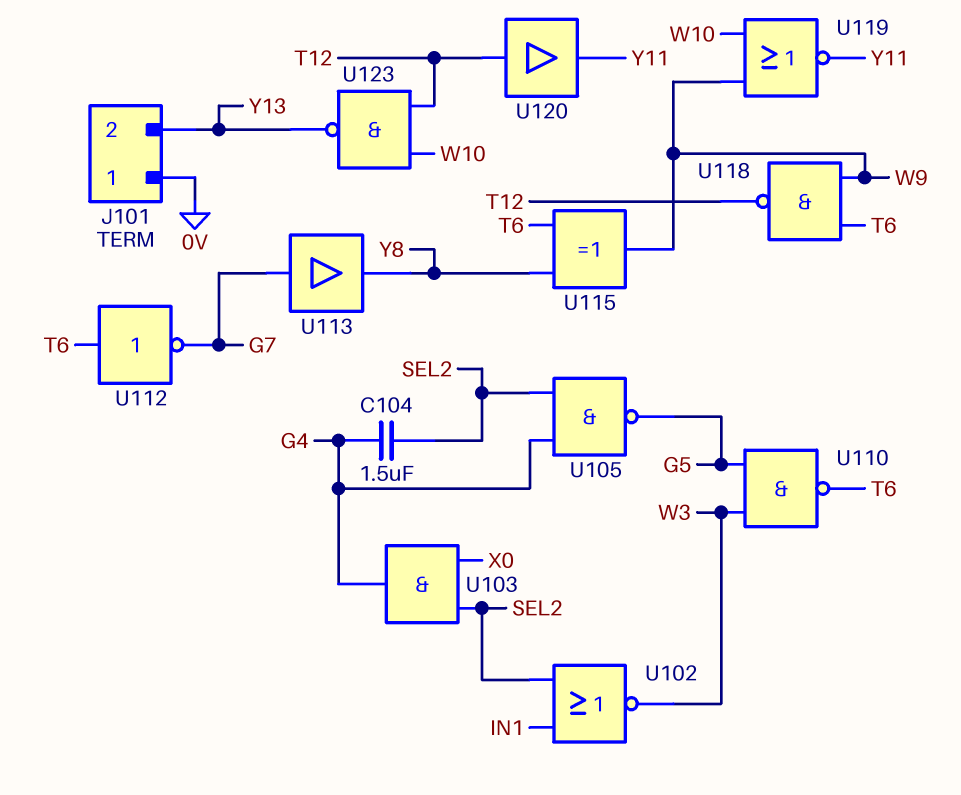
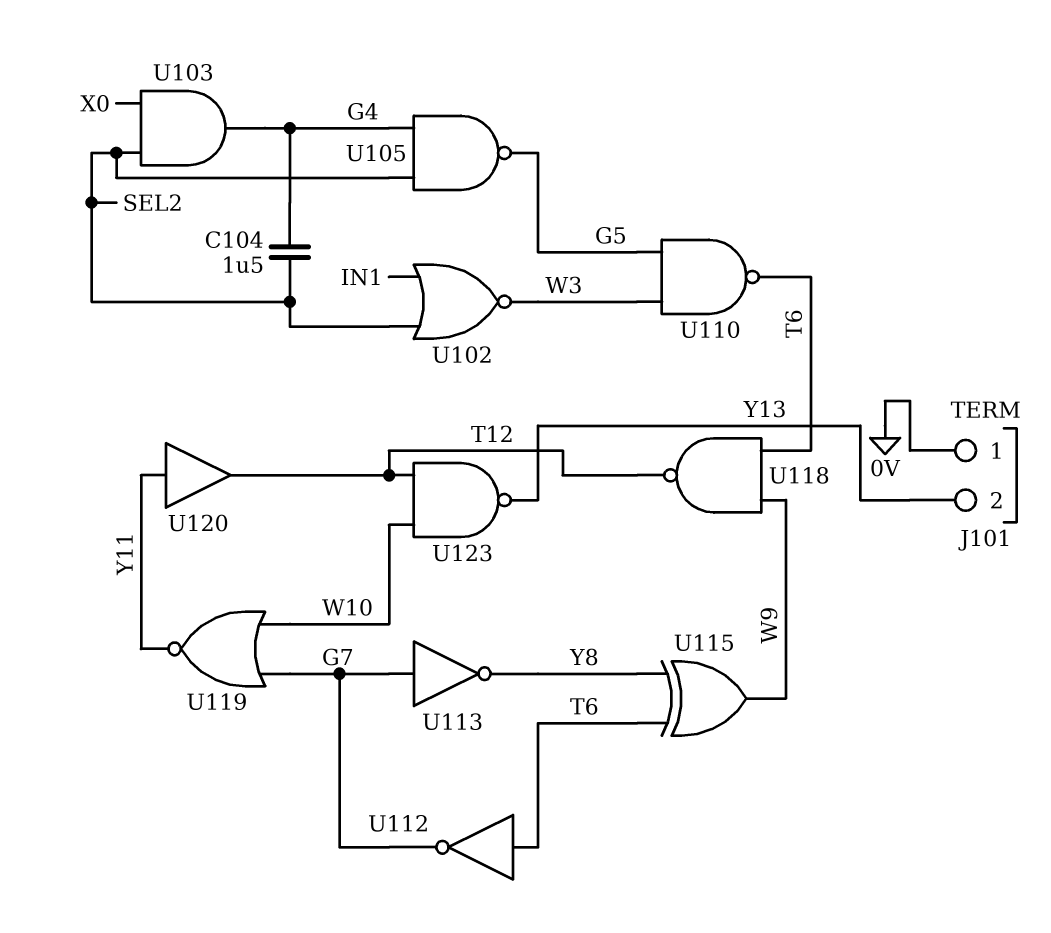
U113: buffer (in G7, out Y8) -> NOT (in G7, out Y8)
U119: NOR (in W9, in W10, out Y11) -> NOR (in G7, in W10, out Y11)
U120: buffer (in T12, out Y11) -> buffer (in Y11, out T12)

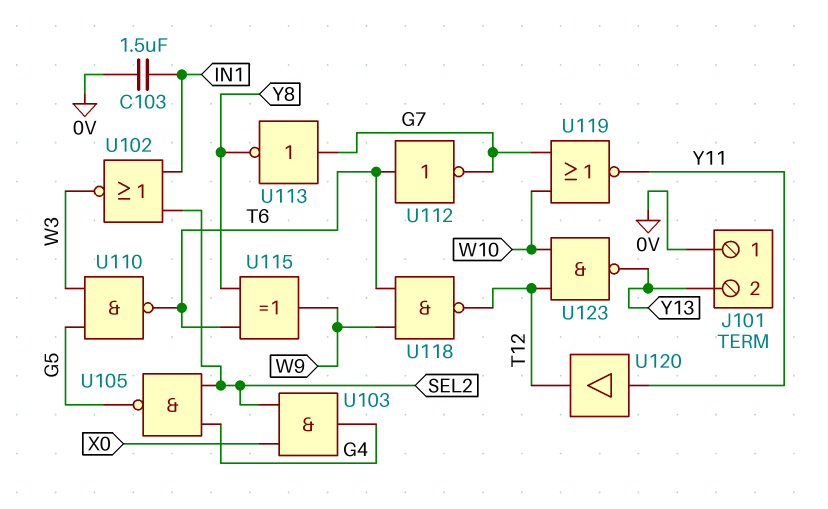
C103: none -> 1.5uF (0V, IN1)
C104: 1.5uF (G4, SEL2) -> none

